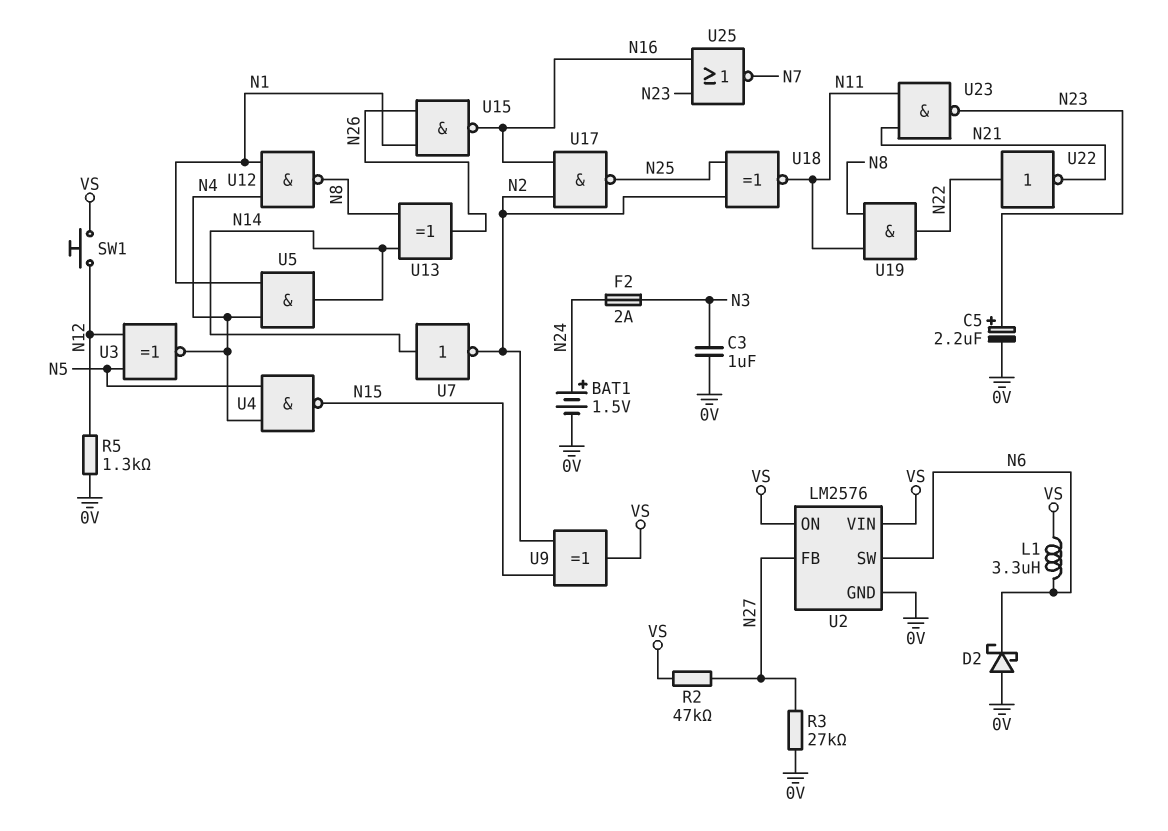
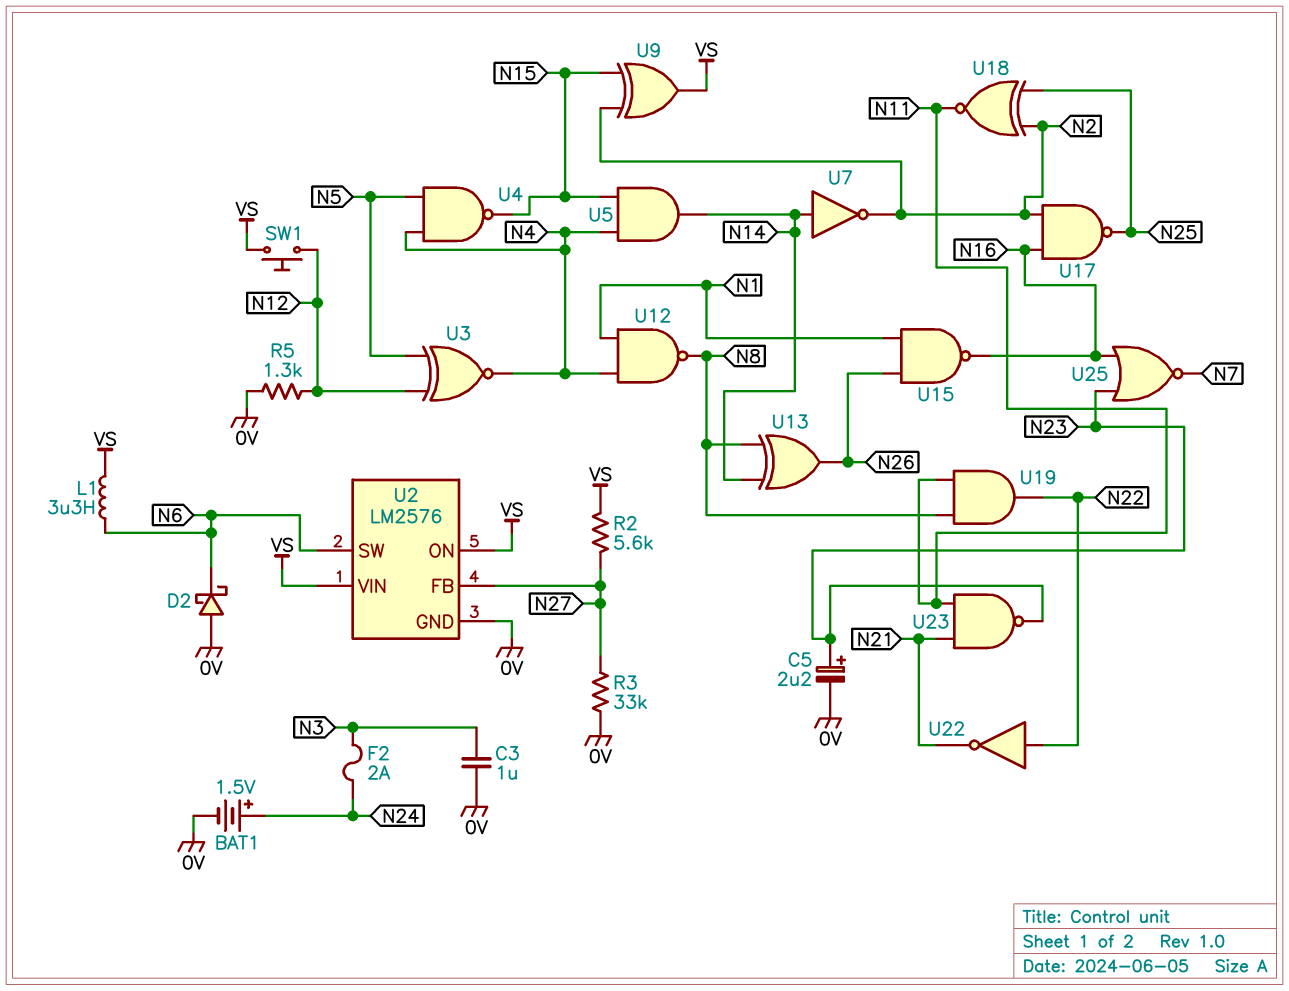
R2: 47k (N27, VS) -> 5.6k (N27, VS)
R3: 27k (0V, N27) -> 33k (0V, N27)
U5: AND (in N1, in N4, out N14) -> AND (in N4, in N15, out N14)

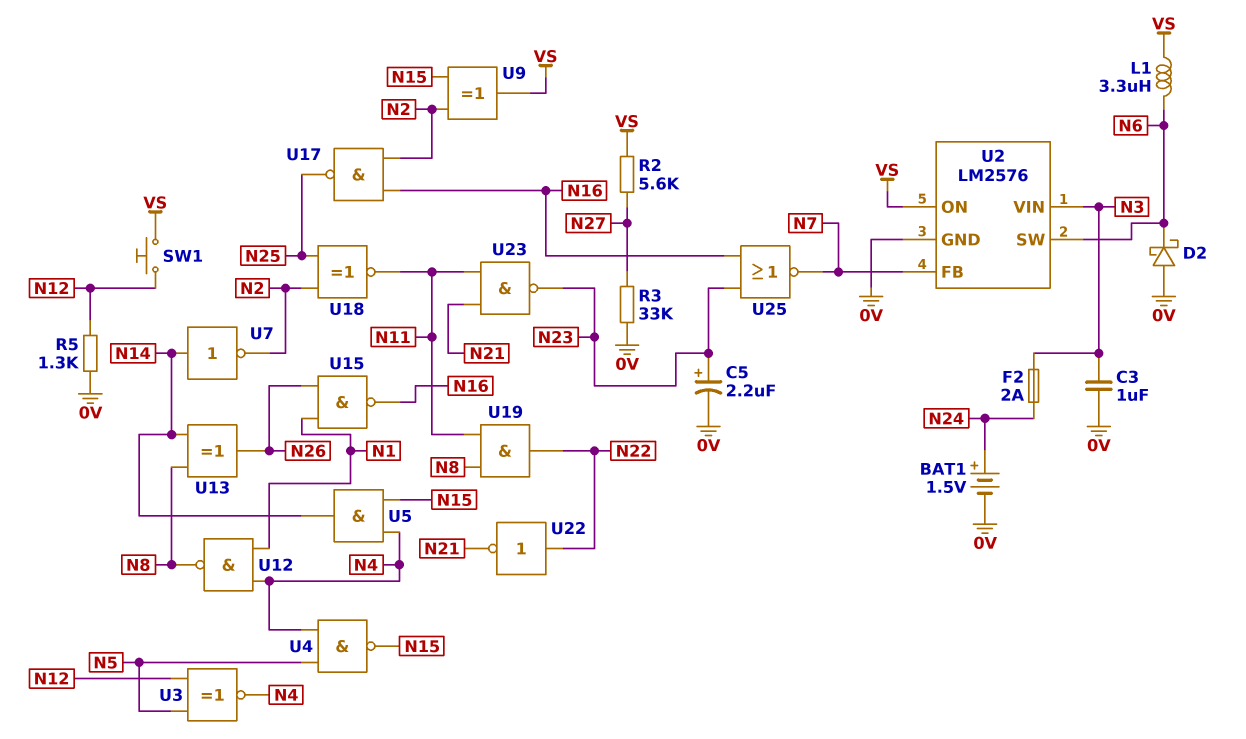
U2 pin FB: N27 -> N7
U2 pin VIN: VS -> N3

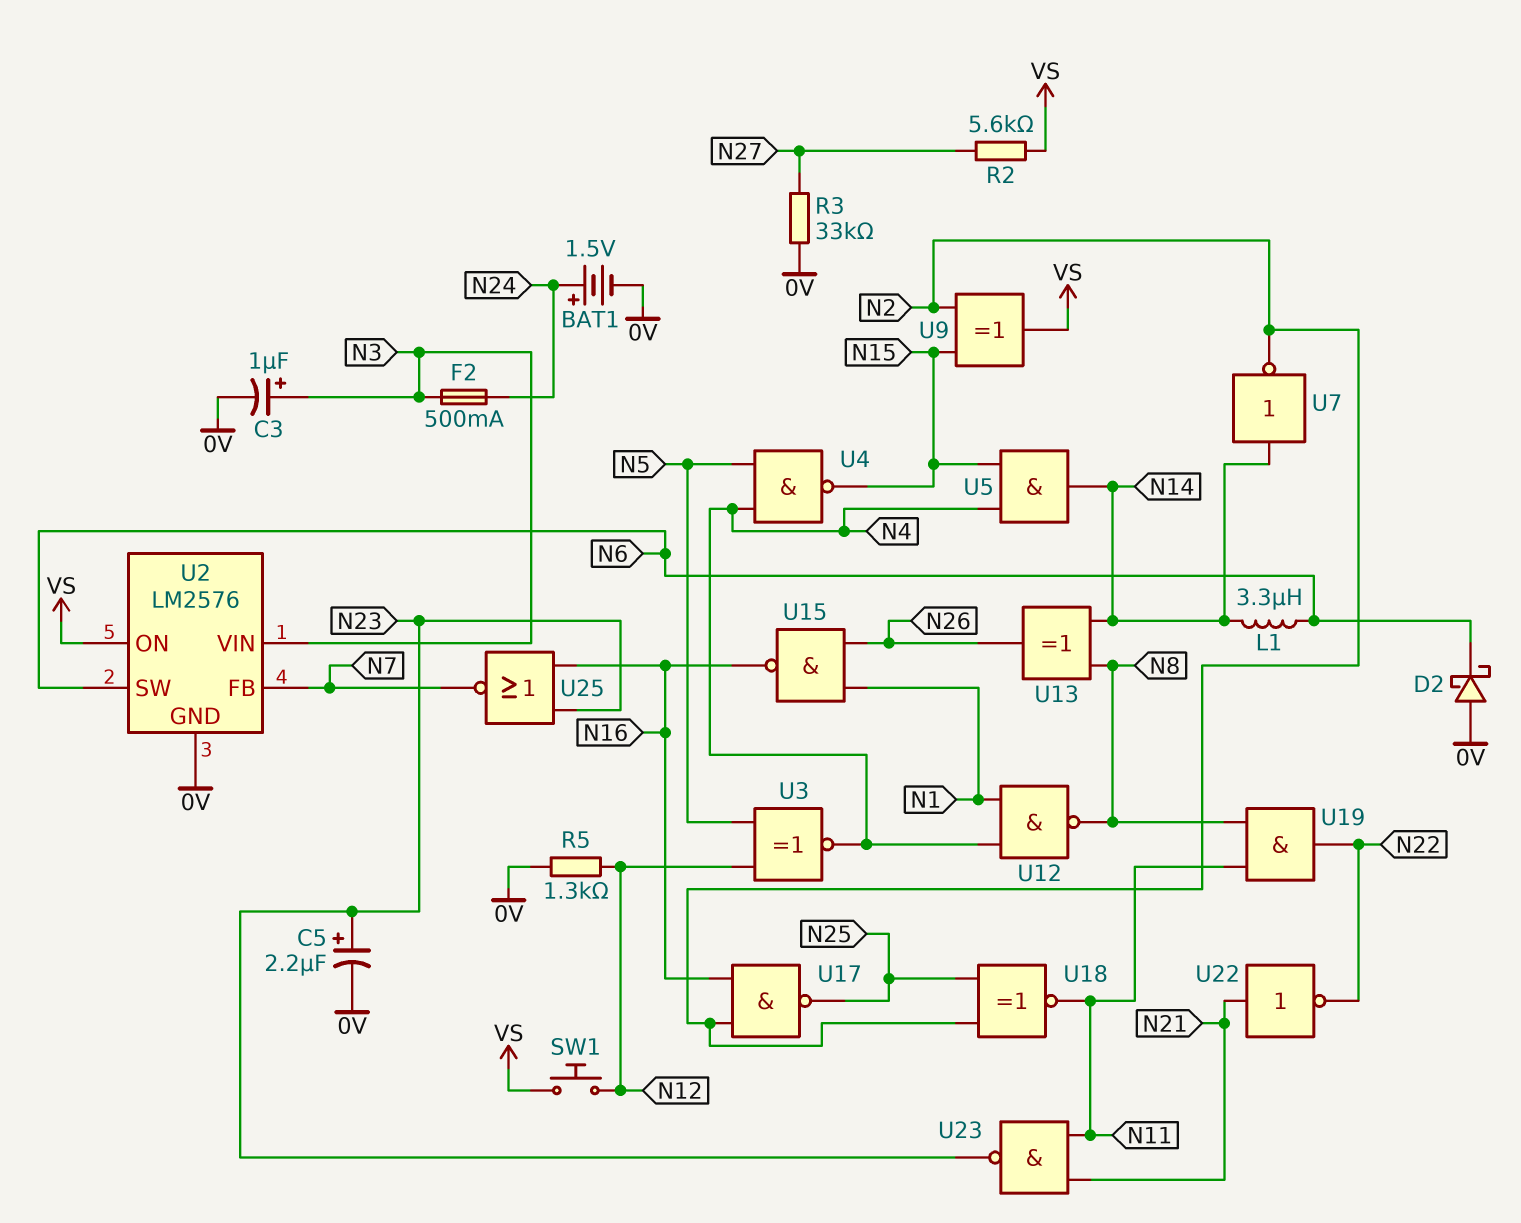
C3: 1uF (0V, N3) -> 1uF (plus N3, minus 0V)
F2: 2A (N3, N24) -> 500mA (N3, N24)
L1: 3.3uH (N6, VS) -> 3.3uH (N6, N14)
U22: NOT (in N22, out N21) -> NOT (in N21, out N22)

